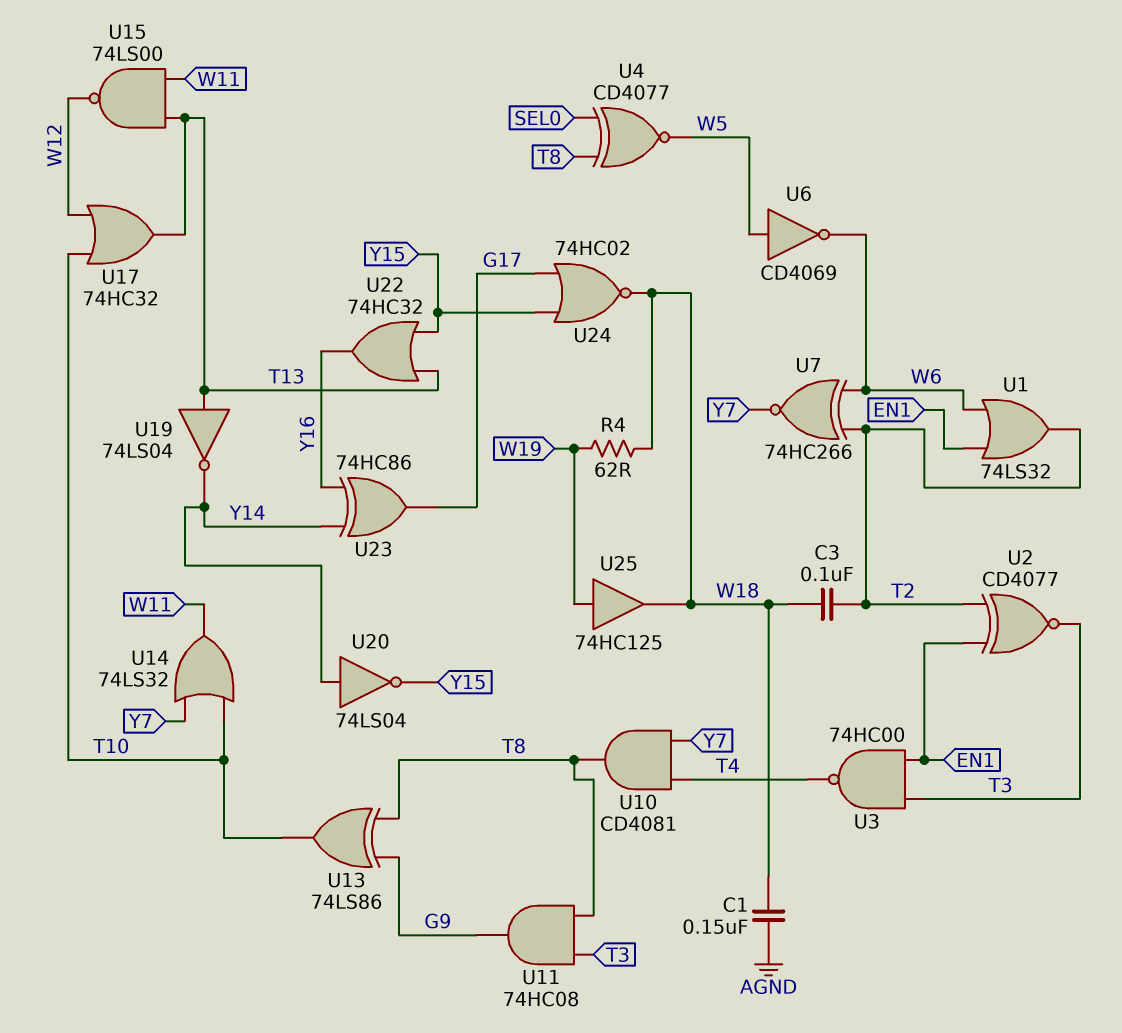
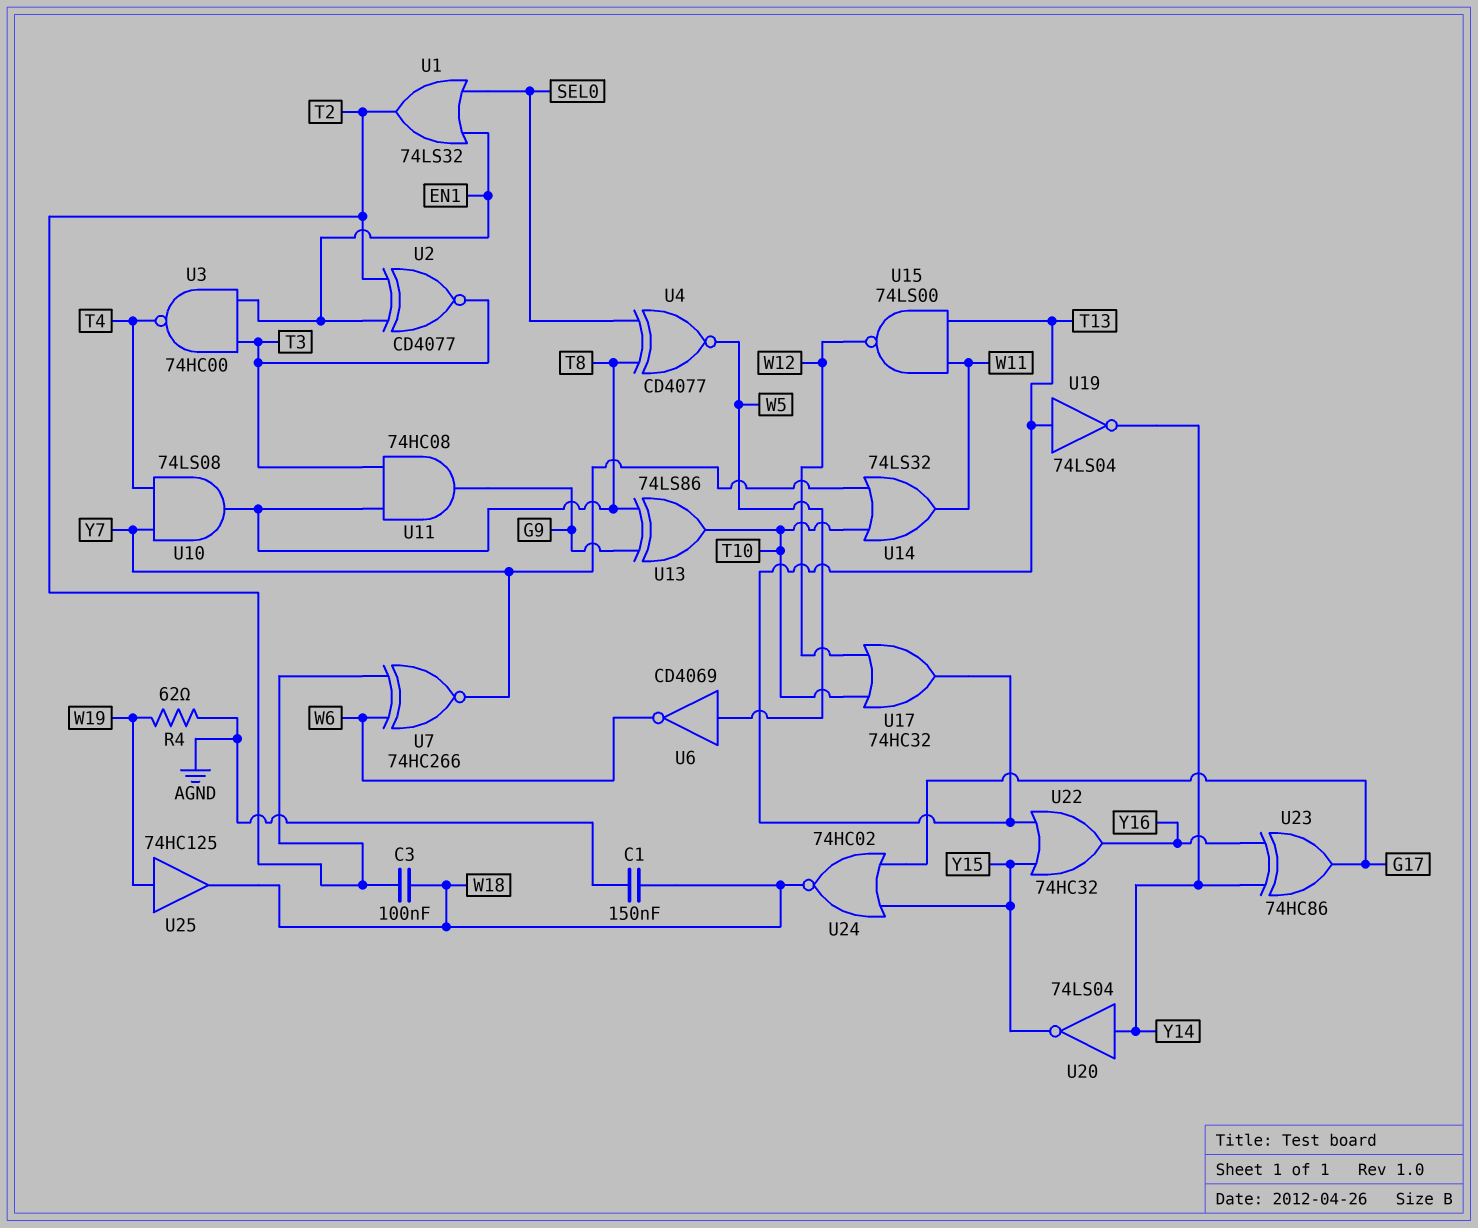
R4: 62 (W18, W19) -> 62 (AGND, W19)
U1: OR 74LS32 (in EN1, in W6, out T2) -> OR 74LS32 (in EN1, in SEL0, out T2)
U10: AND CD4081 (in T4, in Y7, out T8) -> AND 74LS08 (in T4, in Y7, out T8)

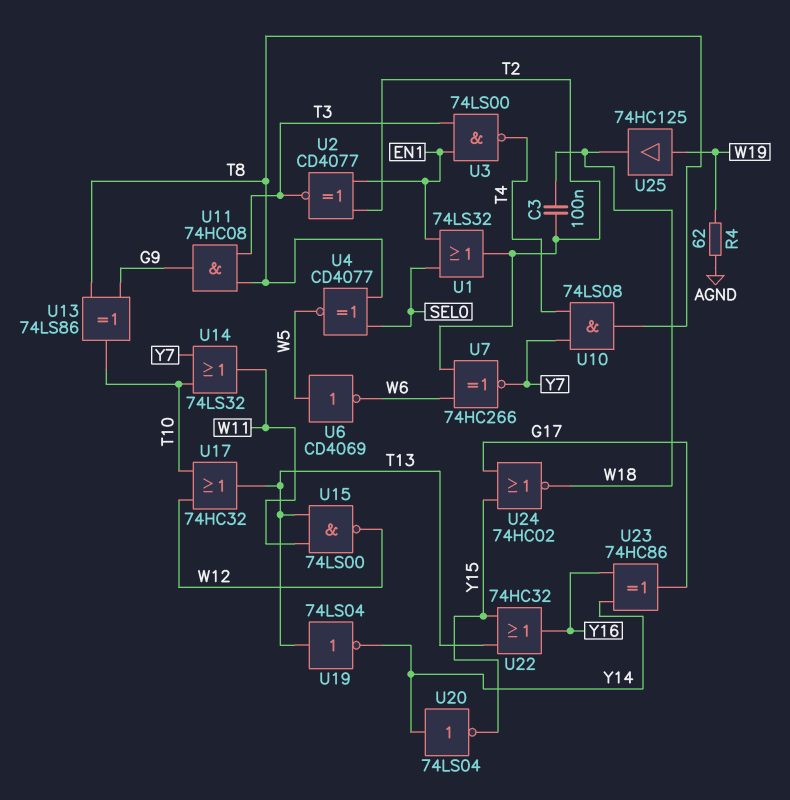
C1: 150nF (AGND, W18) -> none
U3: NAND 74HC00 (in EN1, in T3, out T4) -> NAND 74LS00 (in EN1, in T3, out T4)

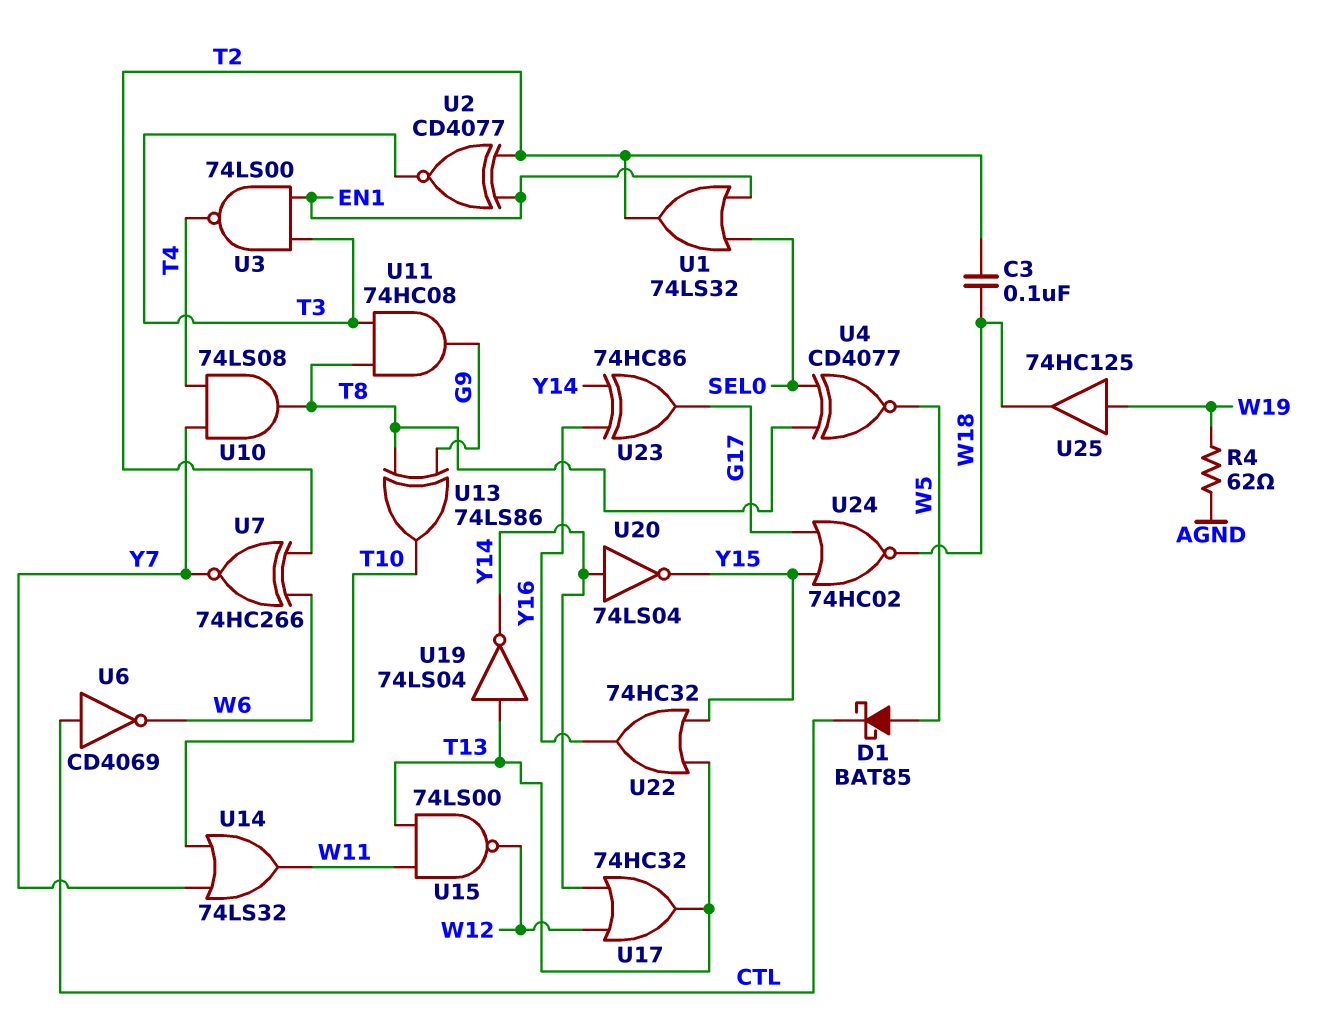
D1: none -> schottky BAT85 (A W5, K CTL)
U6: NOT CD4069 (in W5, out W6) -> NOT CD4069 (in CTL, out W6)
U17: OR 74HC32 (in T10, in W12, out T13) -> OR 74HC32 (in W12, in Y14, out T13)

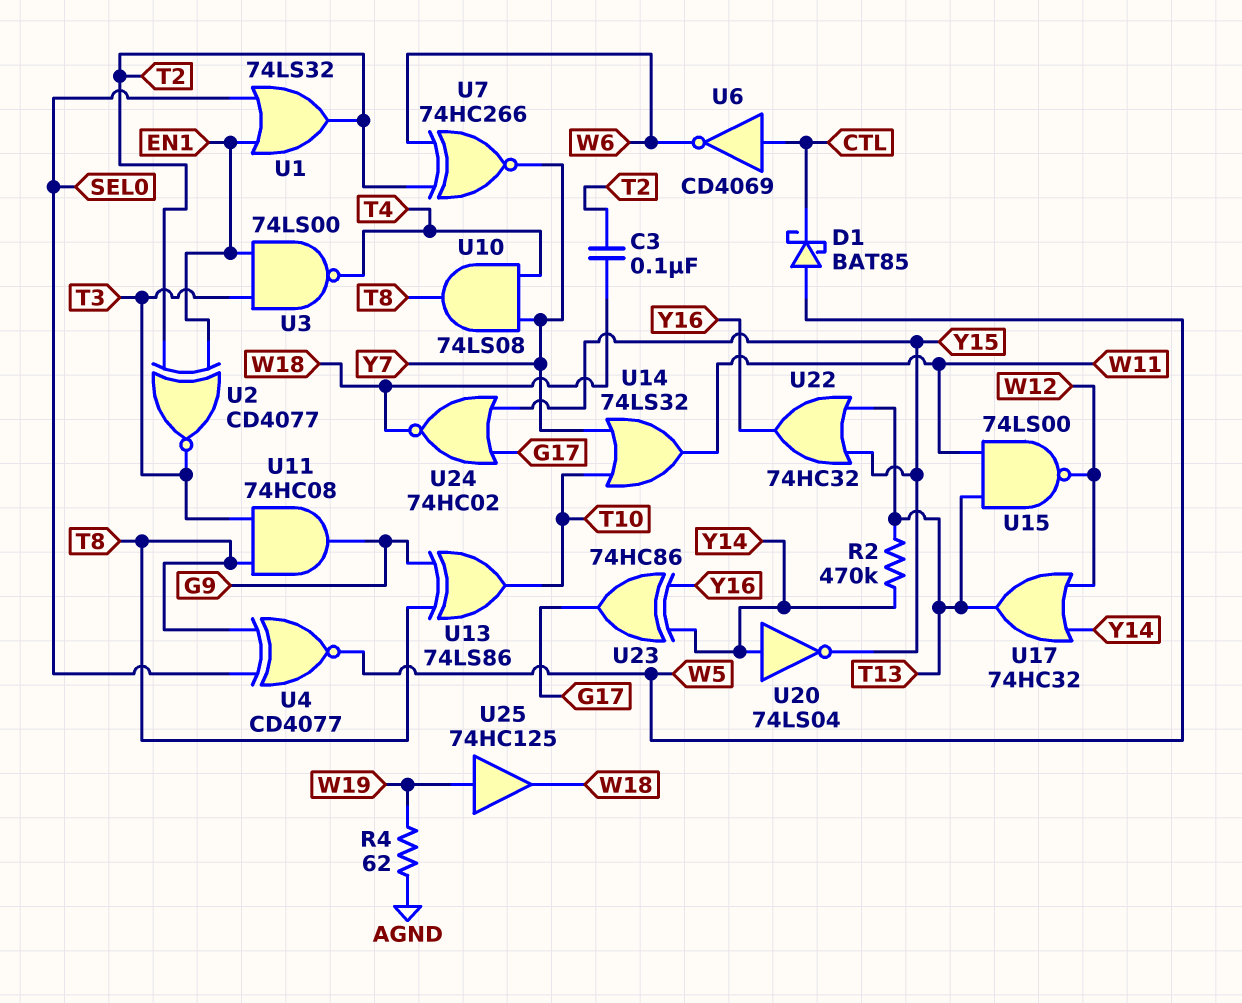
R2: none -> 470k (T13, Y14)
U19: NOT 74LS04 (in T13, out Y14) -> none

